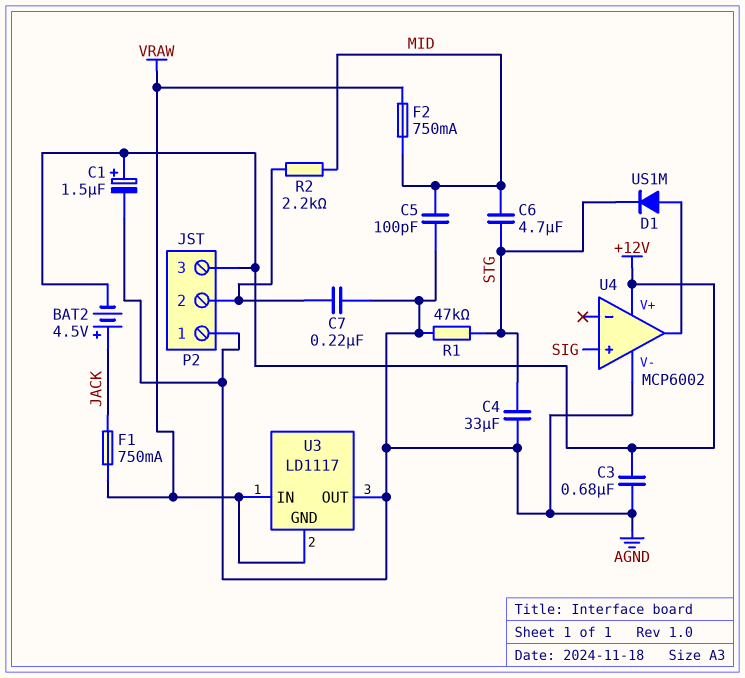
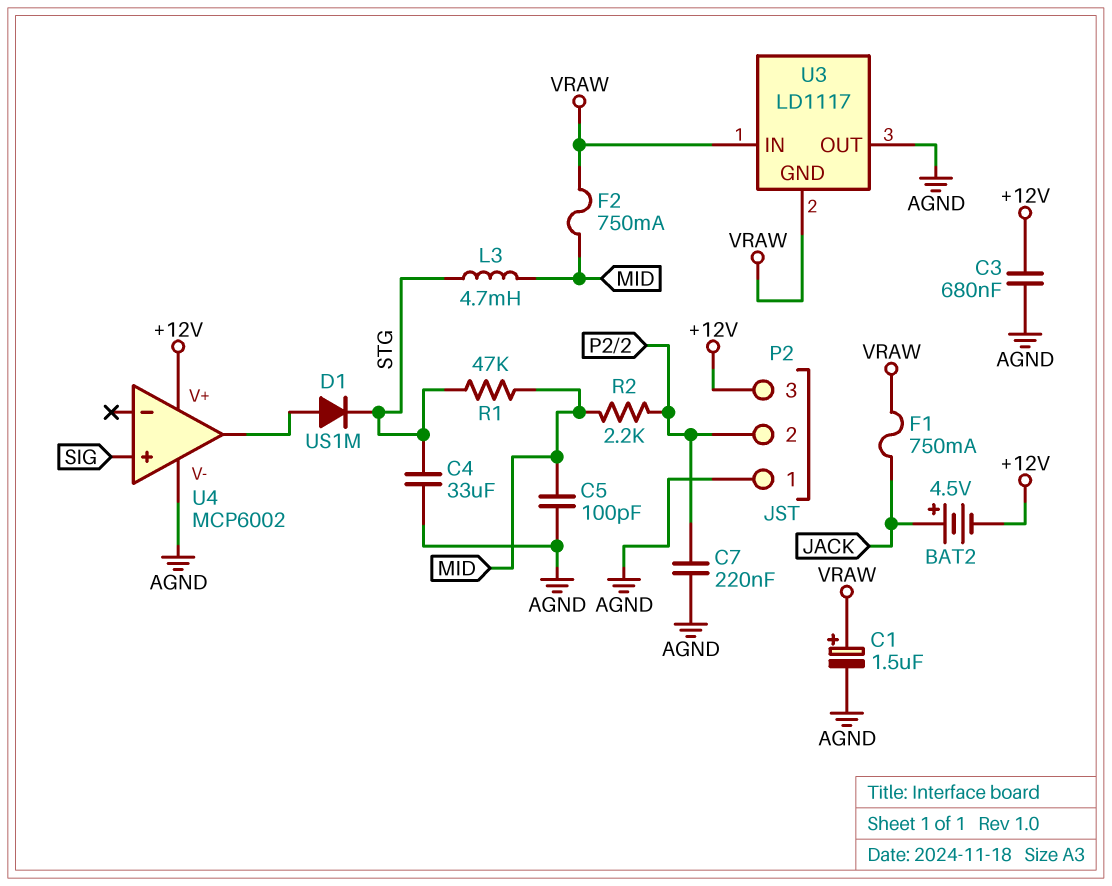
C1: 1.5uF (plus +12V, minus AGND) -> 1.5uF (plus VRAW, minus AGND)
C6: 4.7uF (MID, STG) -> none
L3: none -> 4.7mH (MID, STG)
R1: 47k (AGND, STG) -> 47k (MID, STG)

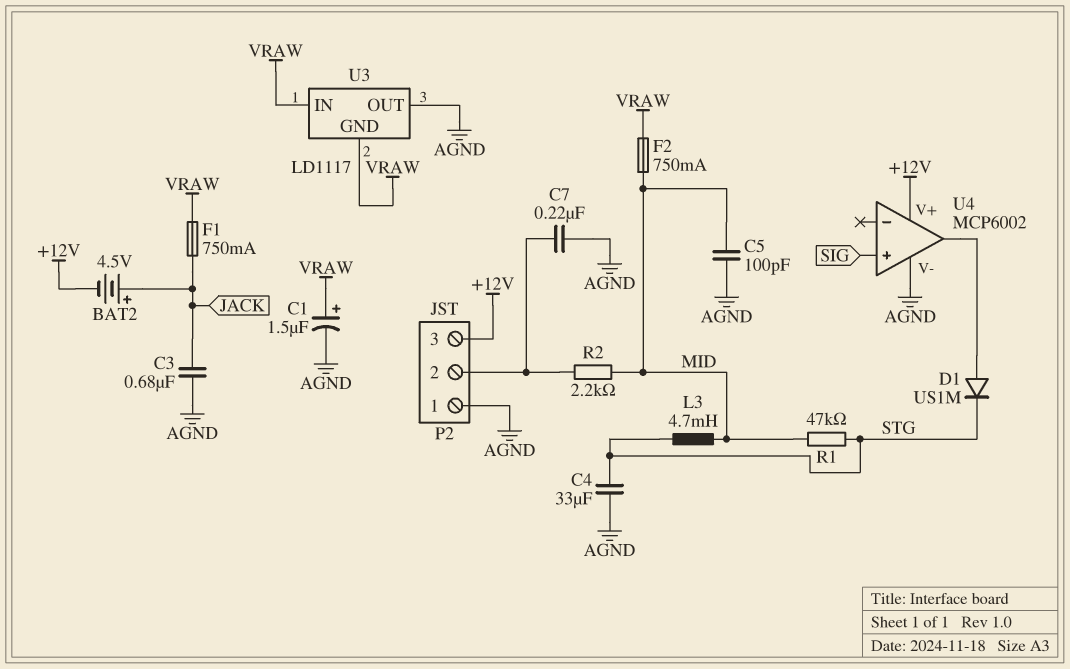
C3: 680nF (+12V, AGND) -> 680nF (AGND, JACK)

